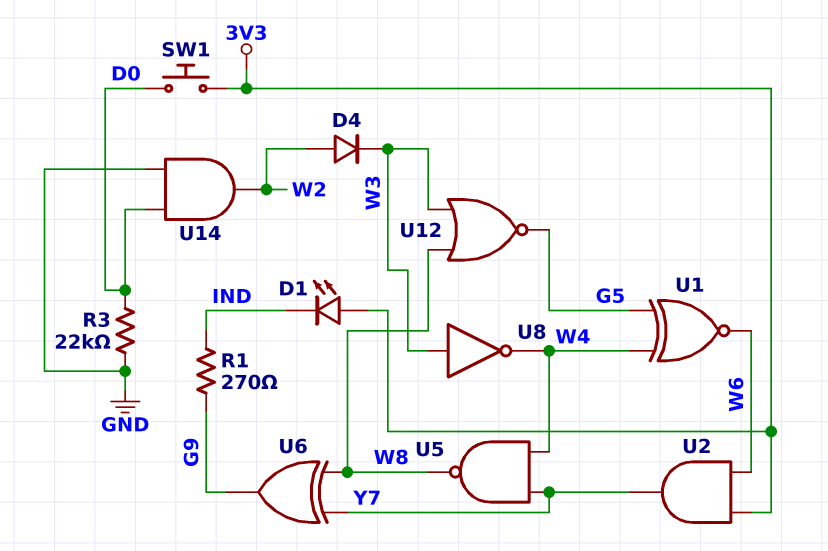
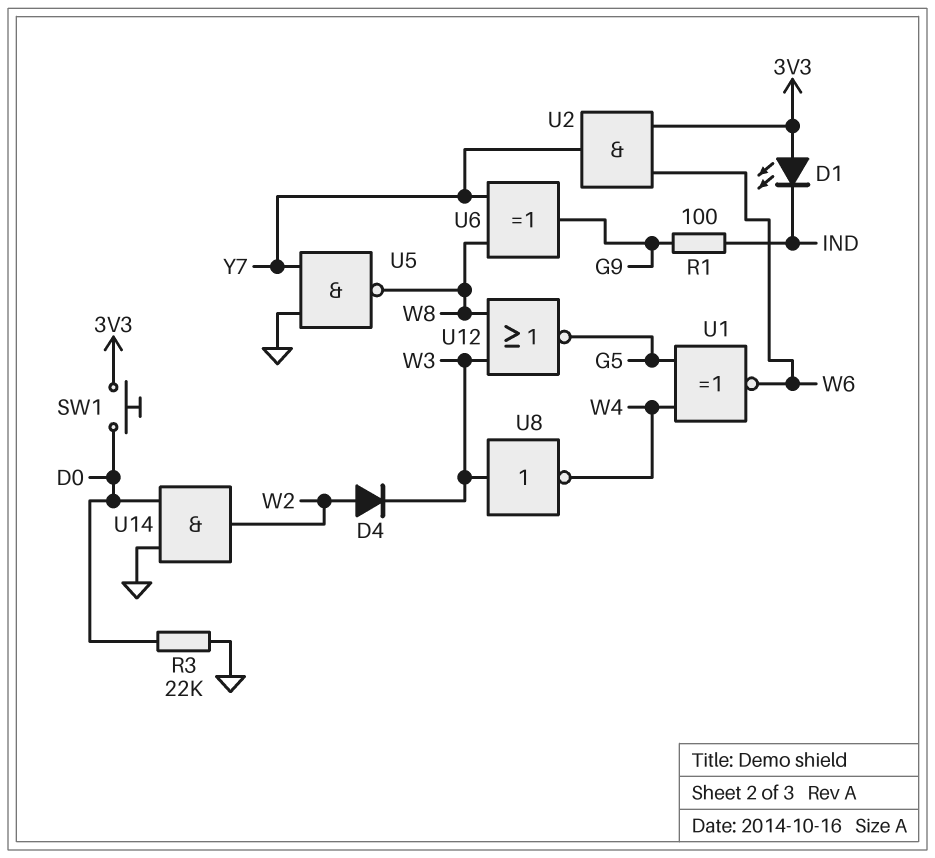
R1: 270 (G9, IND) -> 100 (G9, IND)
U5: NAND (in W4, in Y7, out W8) -> NAND (in GND, in Y7, out W8)

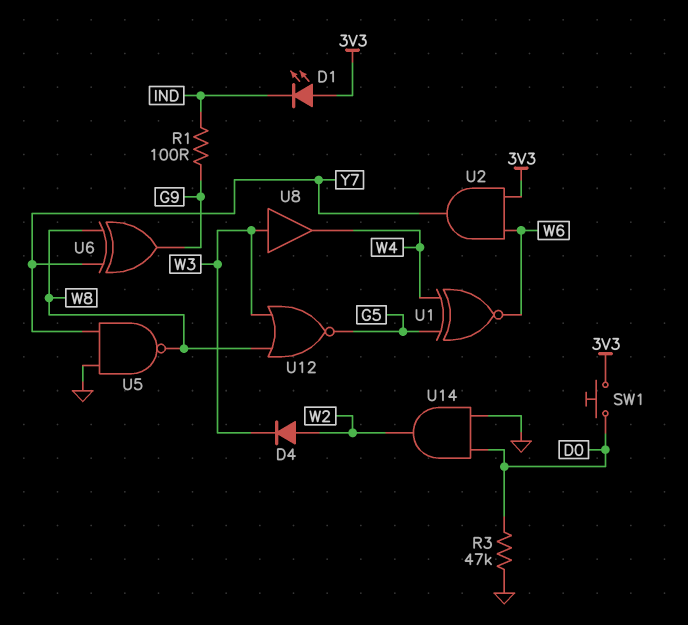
R3: 22k (D0, GND) -> 47k (D0, GND)
U8: NOT (in W3, out W4) -> buffer (in W3, out W4)

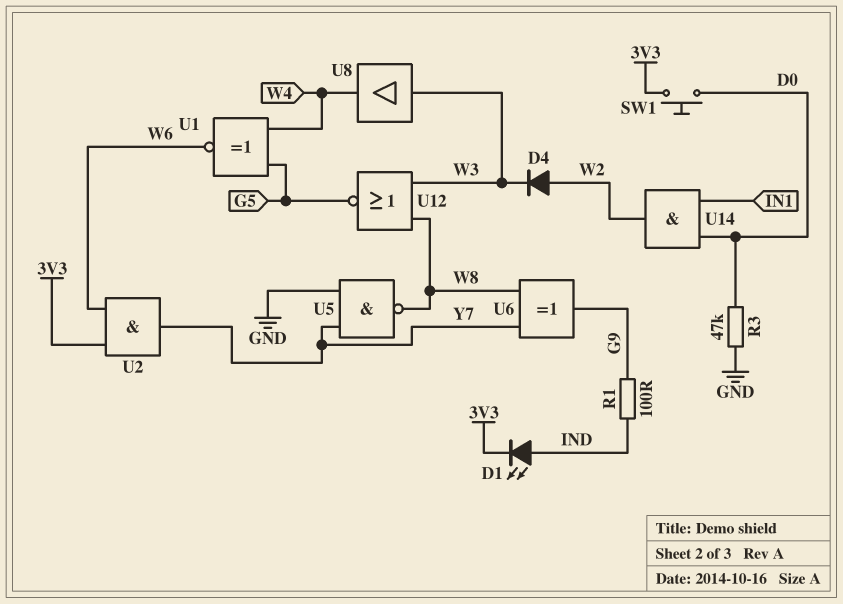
D1: LED (A 3V3, K IND) -> LED (A IND, K 3V3)
U14: AND (in D0, in GND, out W2) -> AND (in D0, in IN1, out W2)

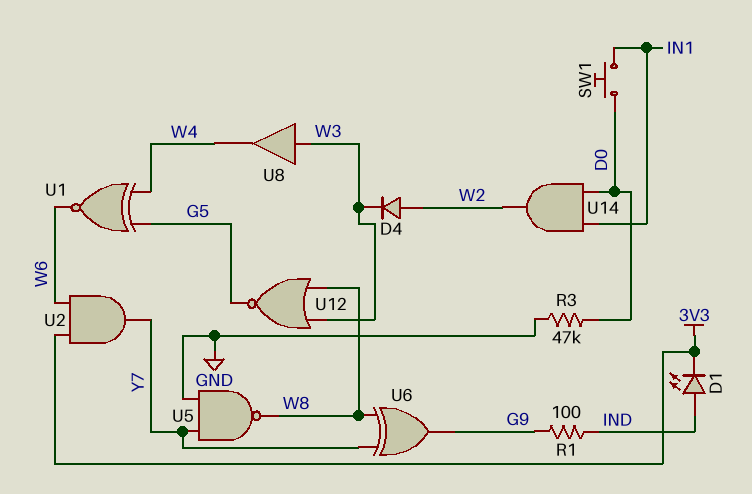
SW1: button (3V3, D0) -> button (D0, IN1)

